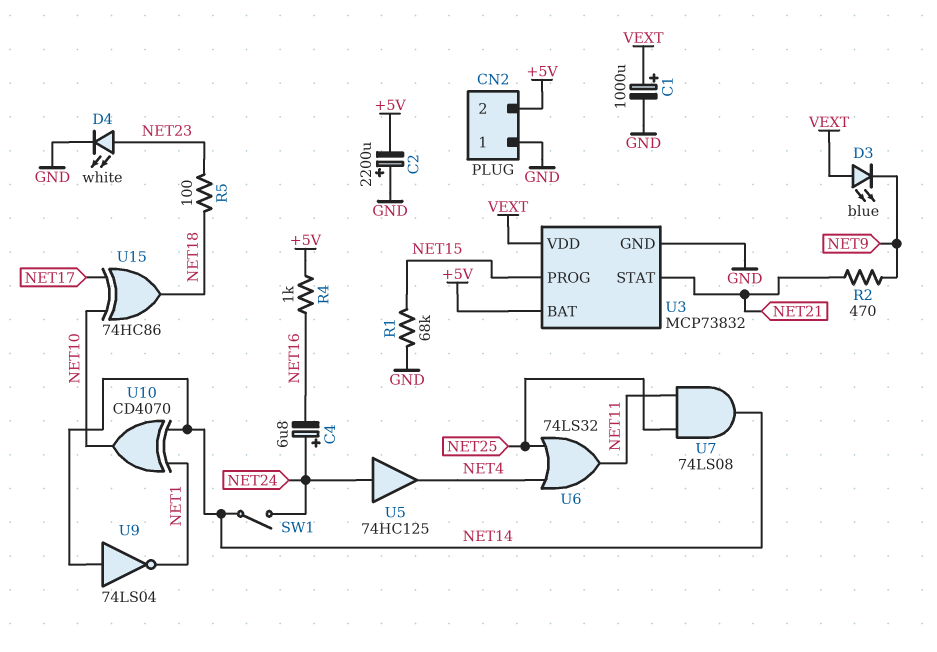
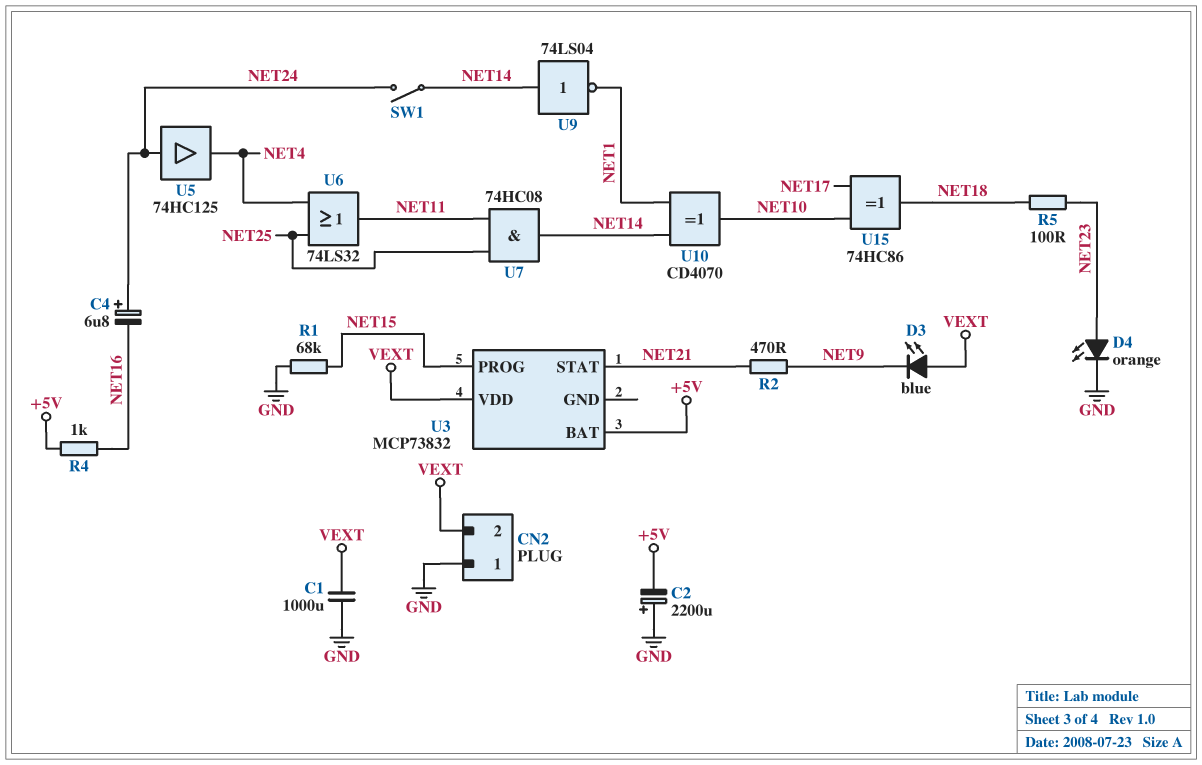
C1: 1000uF (plus VEXT, minus GND) -> 1000uF (GND, VEXT)
CN2 pin 2: +5V -> VEXT
D4: LED white (A NET23, K GND) -> LED orange (A NET23, K GND)
U3 pin GND: GND -> none
U7: AND 74LS08 (in NET11, in NET25, out NET14) -> AND 74HC08 (in NET11, in NET25, out NET14)

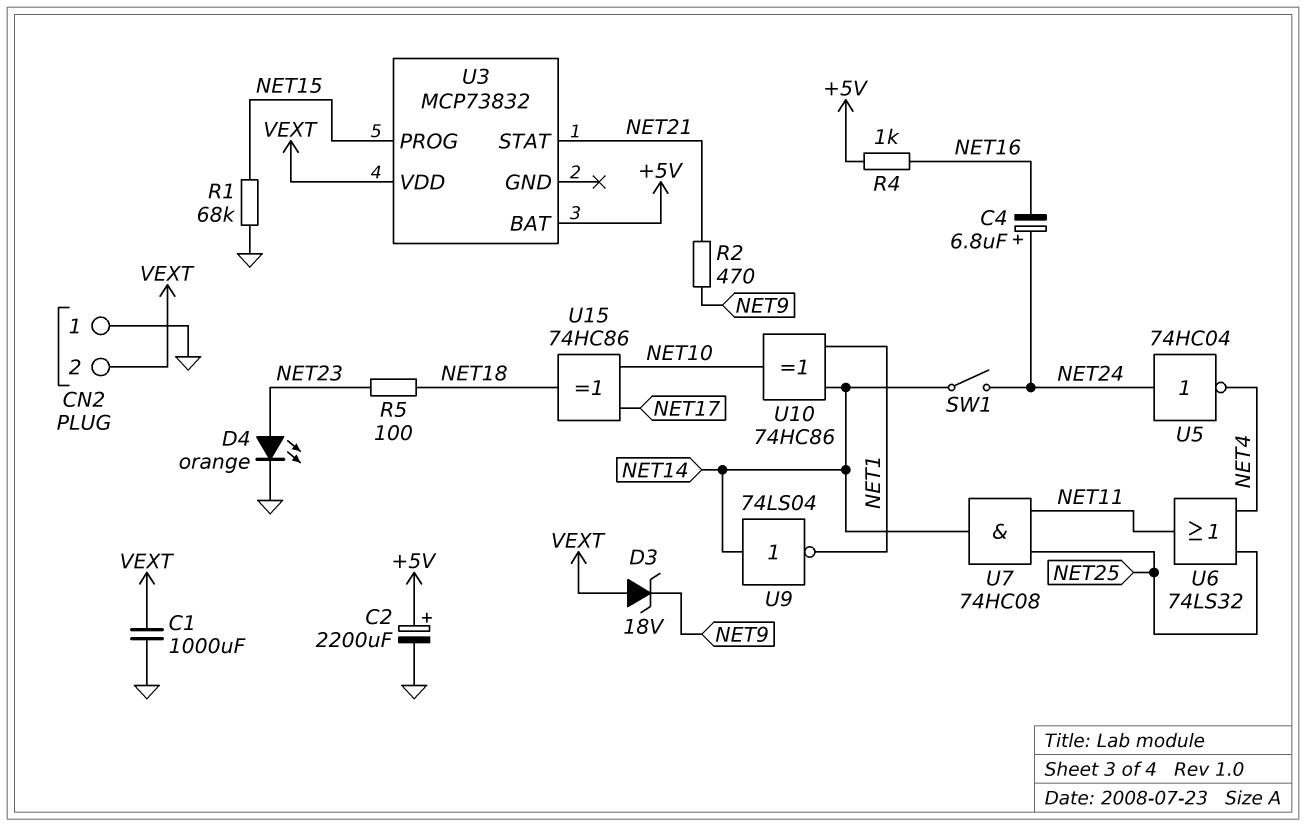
C2: 2200uF (plus GND, minus +5V) -> 2200uF (plus +5V, minus GND)
D3: LED blue (A VEXT, K NET9) -> zener 18V (A VEXT, K NET9)
U5: buffer 74HC125 (in NET24, out NET4) -> NOT 74HC04 (in NET24, out NET4)
U10: XOR CD4070 (in NET1, in NET14, out NET10) -> XOR 74HC86 (in NET1, in NET14, out NET10)

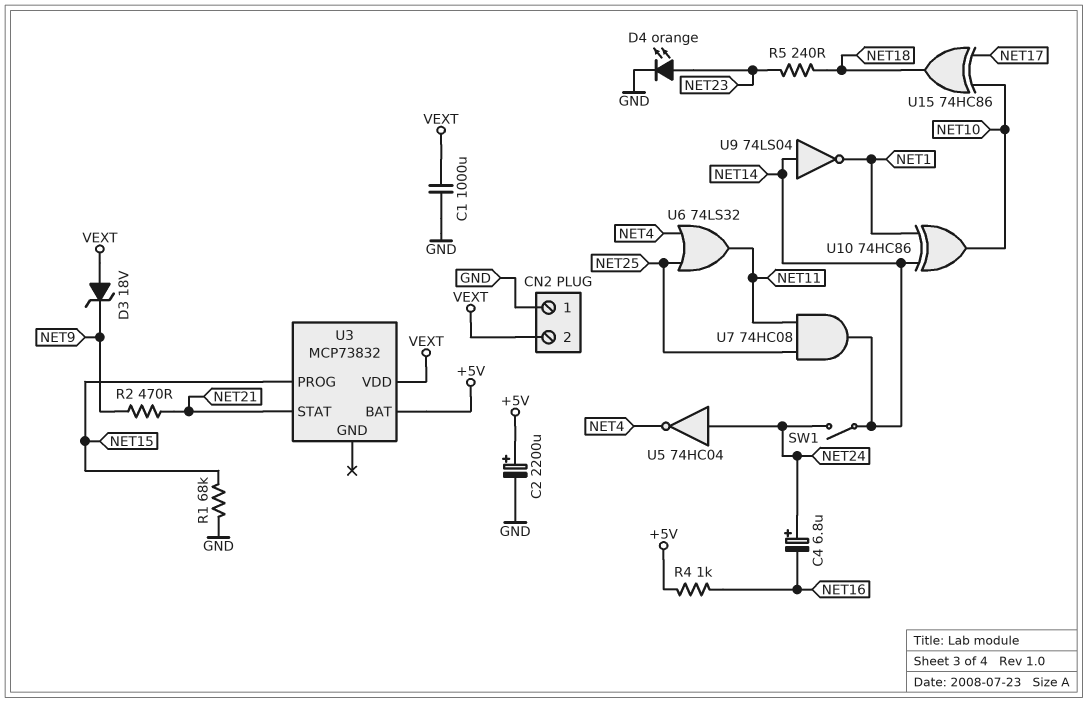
R5: 100 (NET18, NET23) -> 240 (NET18, NET23)

